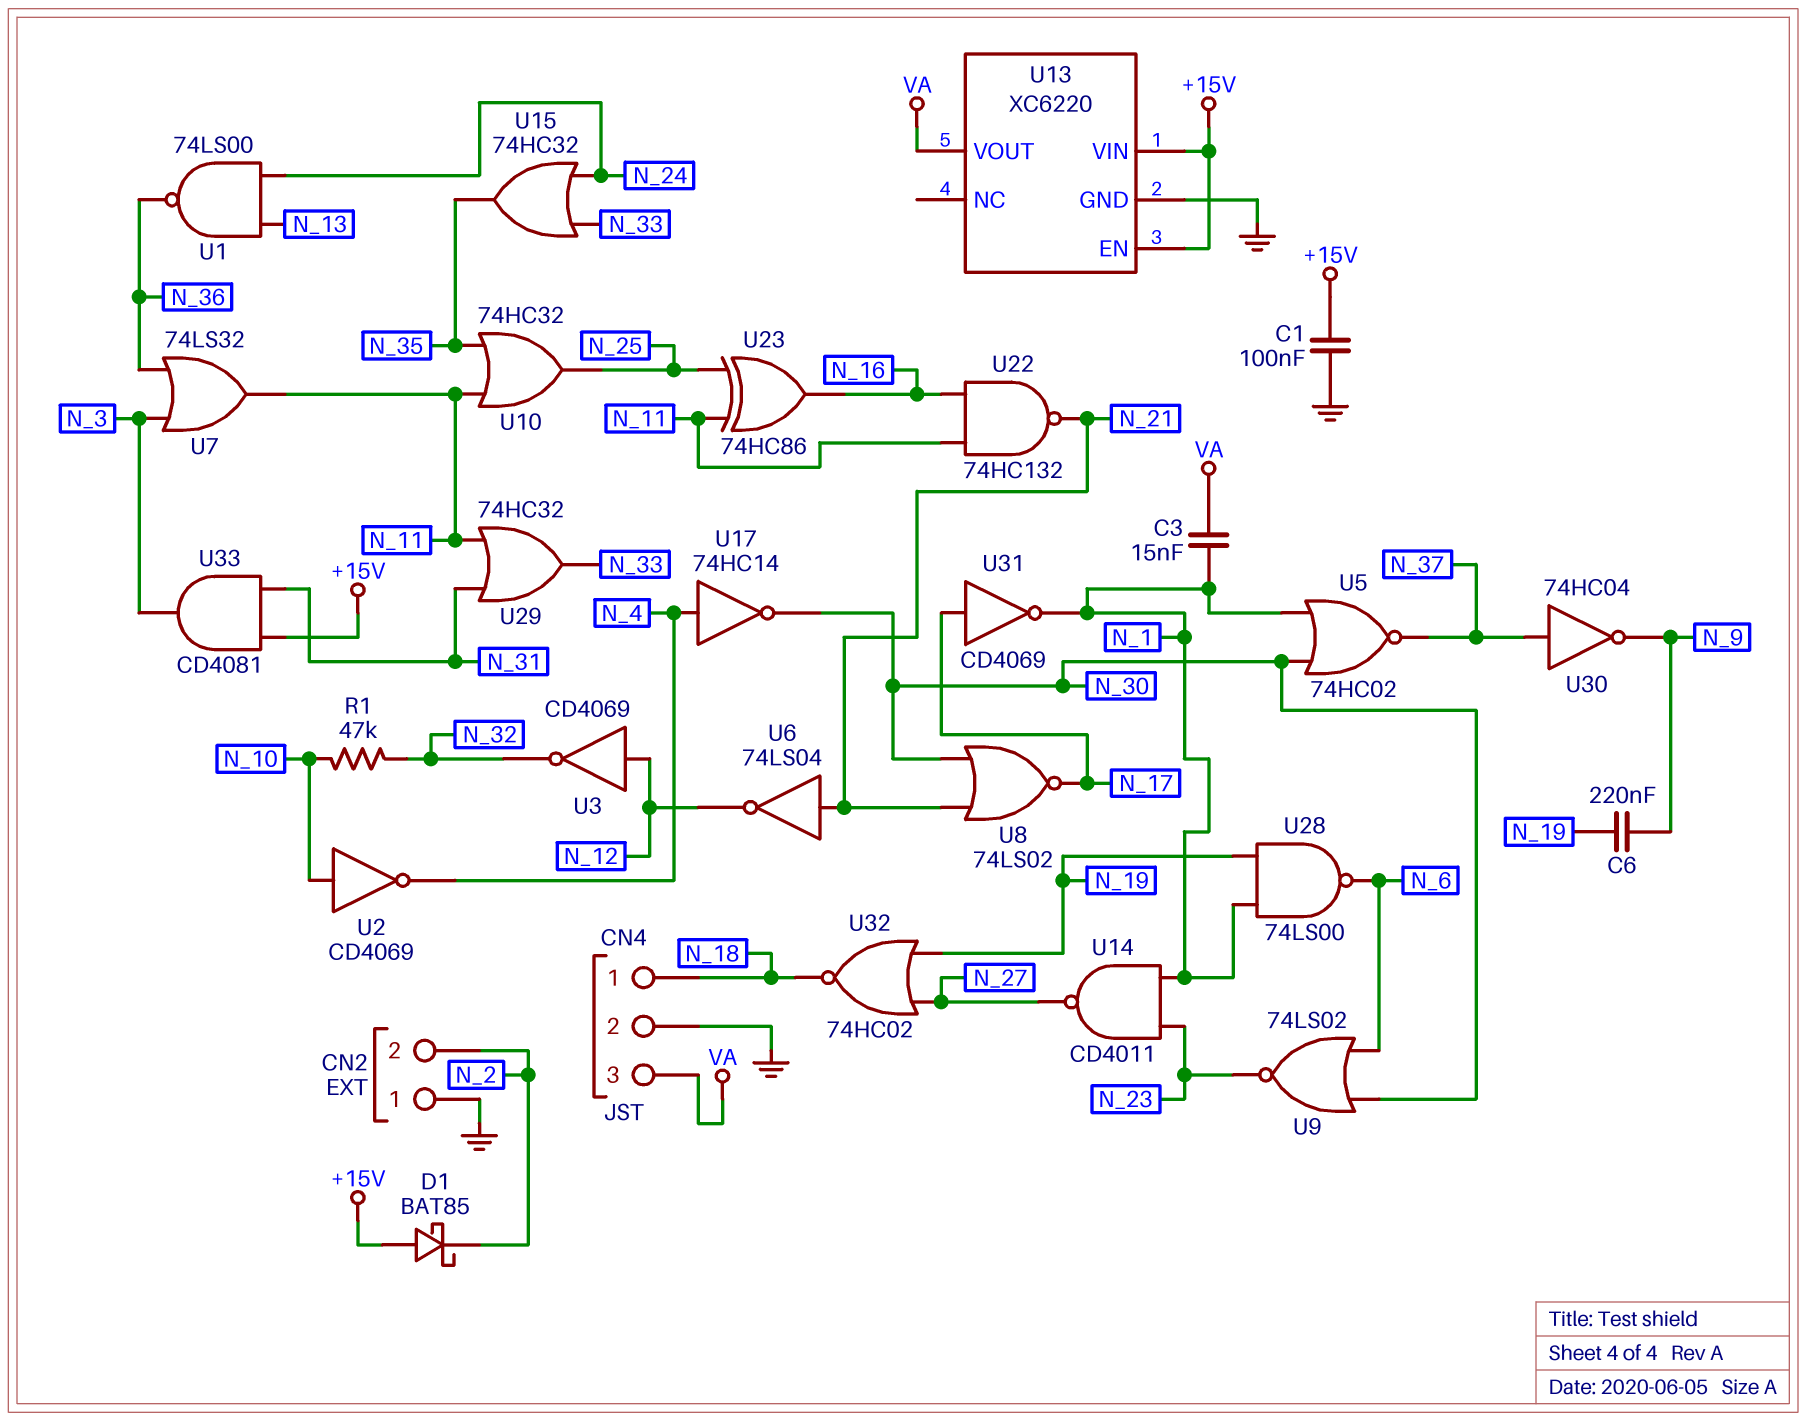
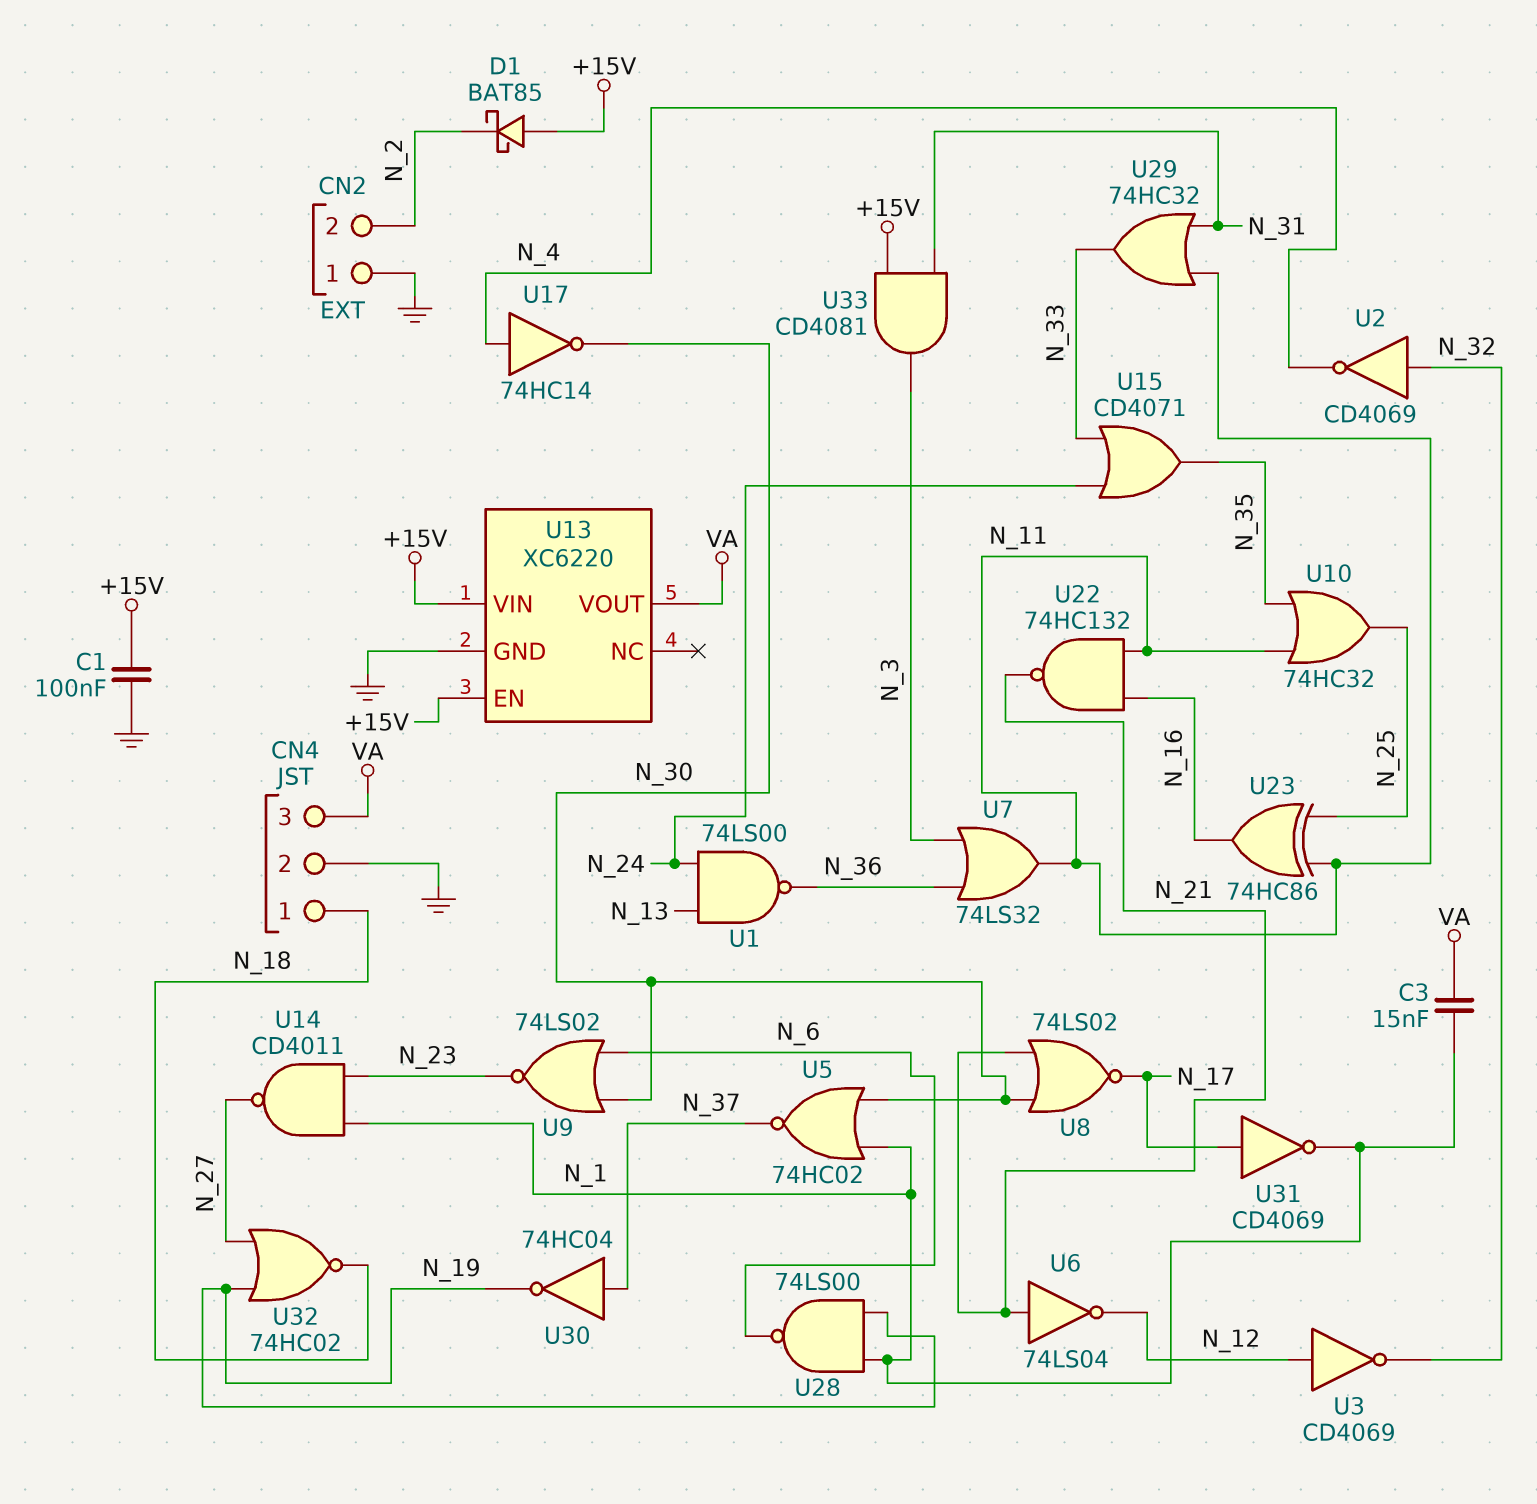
C6: 220nF (N_9, N_19) -> none
R1: 47k (N_10, N_32) -> none
U2: NOT CD4069 (in N_10, out N_4) -> NOT CD4069 (in N_32, out N_4)
U15: OR 74HC32 (in N_24, in N_33, out N_35) -> OR CD4071 (in N_24, in N_33, out N_35)
U30: NOT 74HC04 (in N_37, out N_9) -> NOT 74HC04 (in N_37, out N_19)

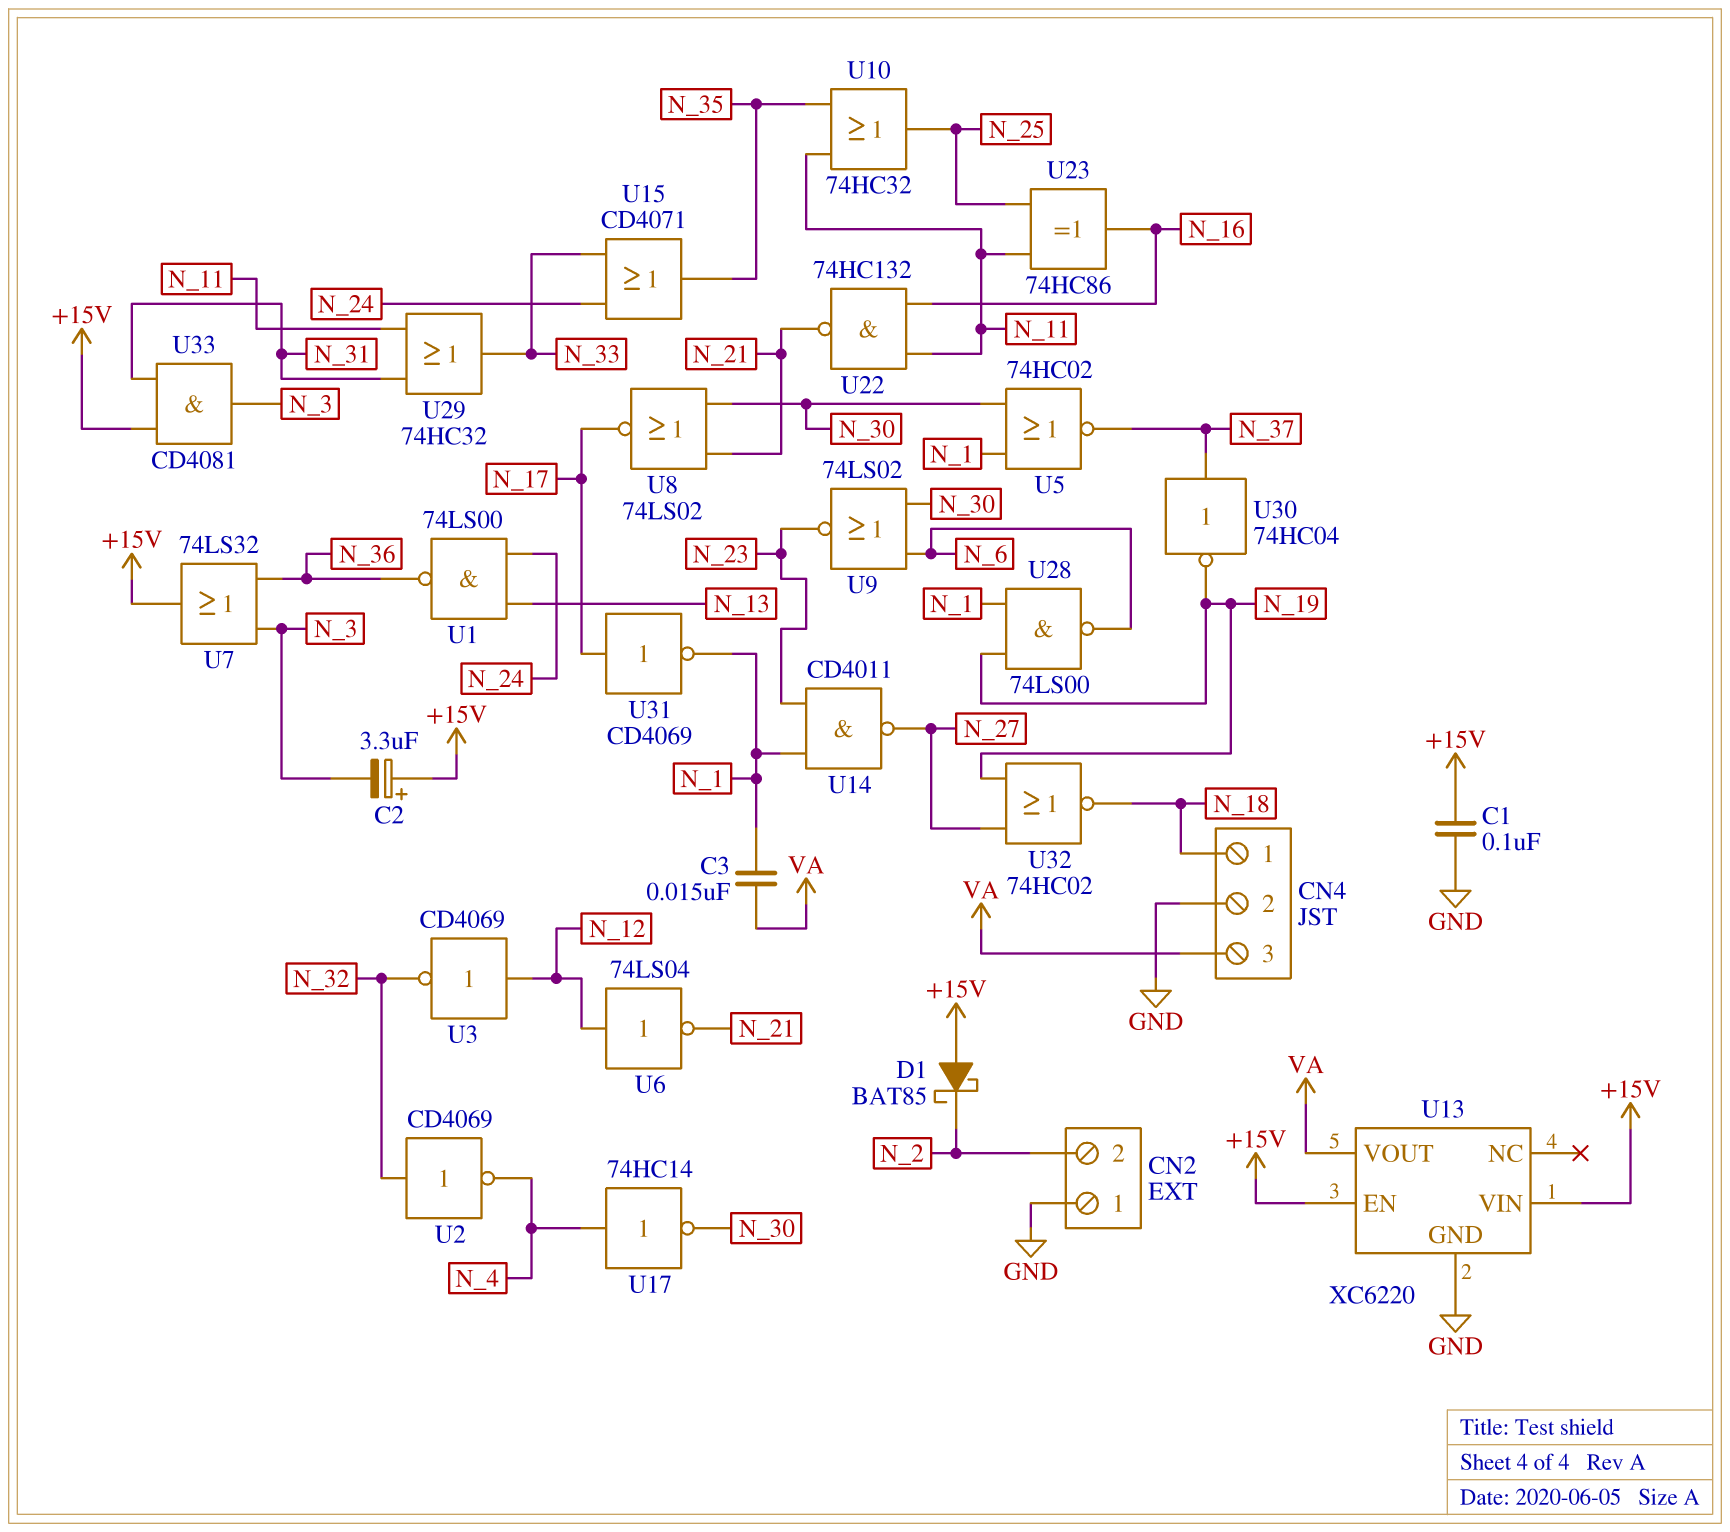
C2: none -> 3.3uF (plus +15V, minus N_3)
U6: NOT 74LS04 (in N_21, out N_12) -> NOT 74LS04 (in N_12, out N_21)
U7: OR 74LS32 (in N_3, in N_36, out N_11) -> OR 74LS32 (in N_3, in N_36, out +15V)

